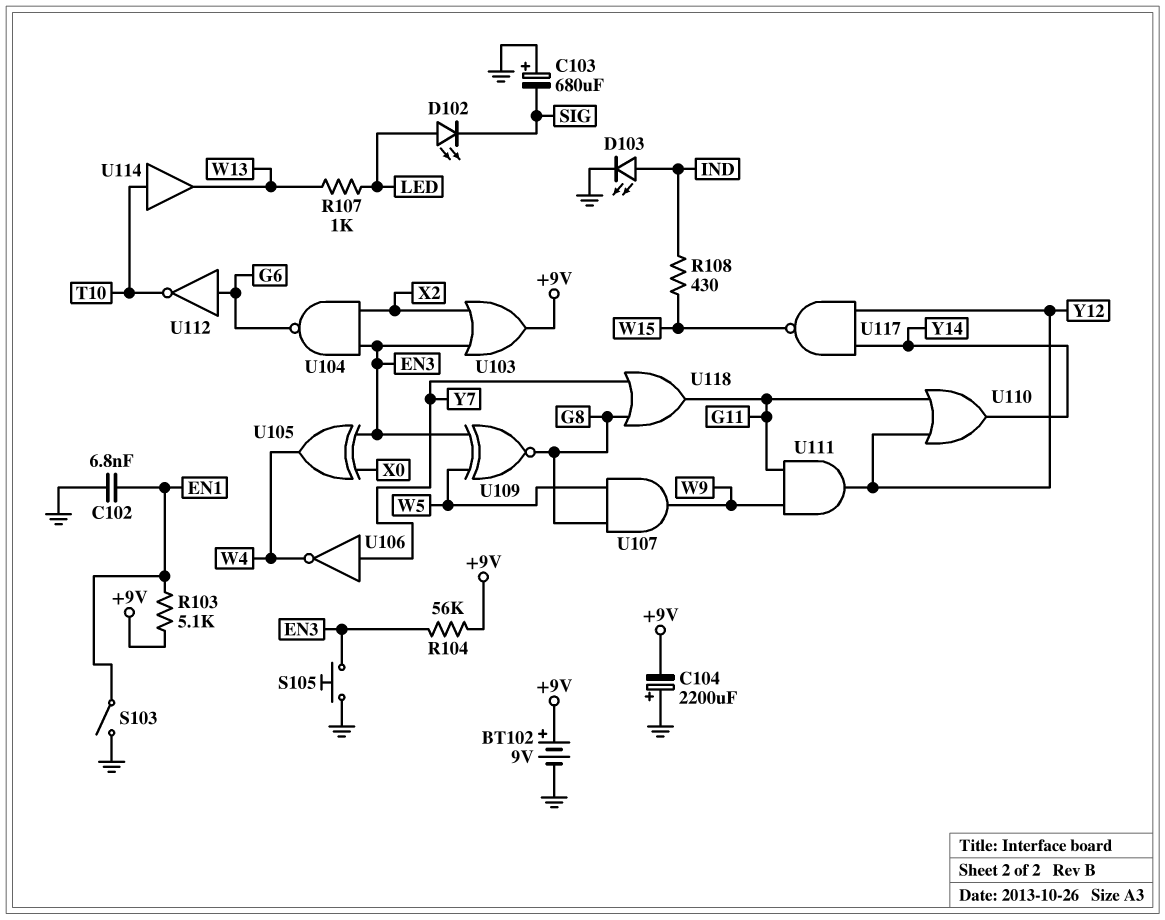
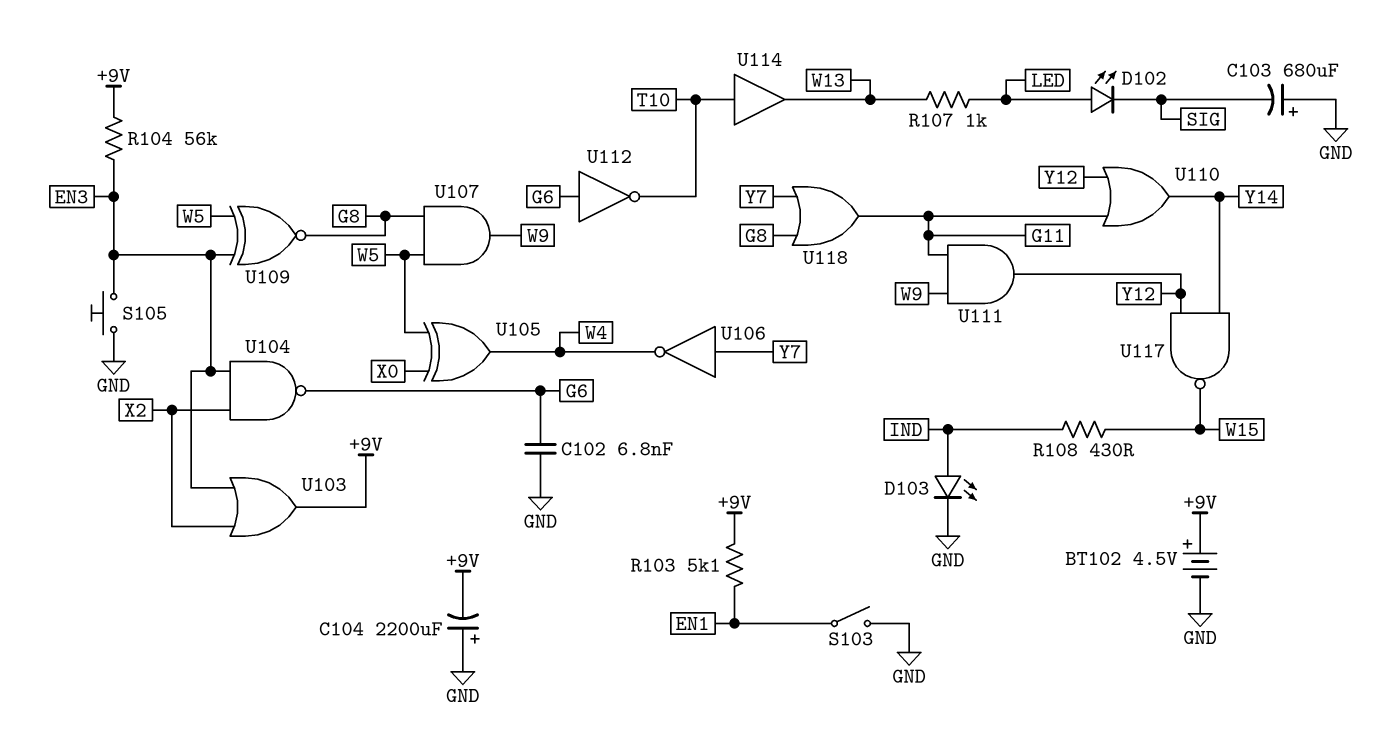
BT102: 9V (plus +9V, minus GND) -> 4.5V (plus +9V, minus GND)
C102: 6.8nF (EN1, GND) -> 6.8nF (G6, GND)
U105: XOR (in EN3, in X0, out W4) -> XOR (in W5, in X0, out W4)

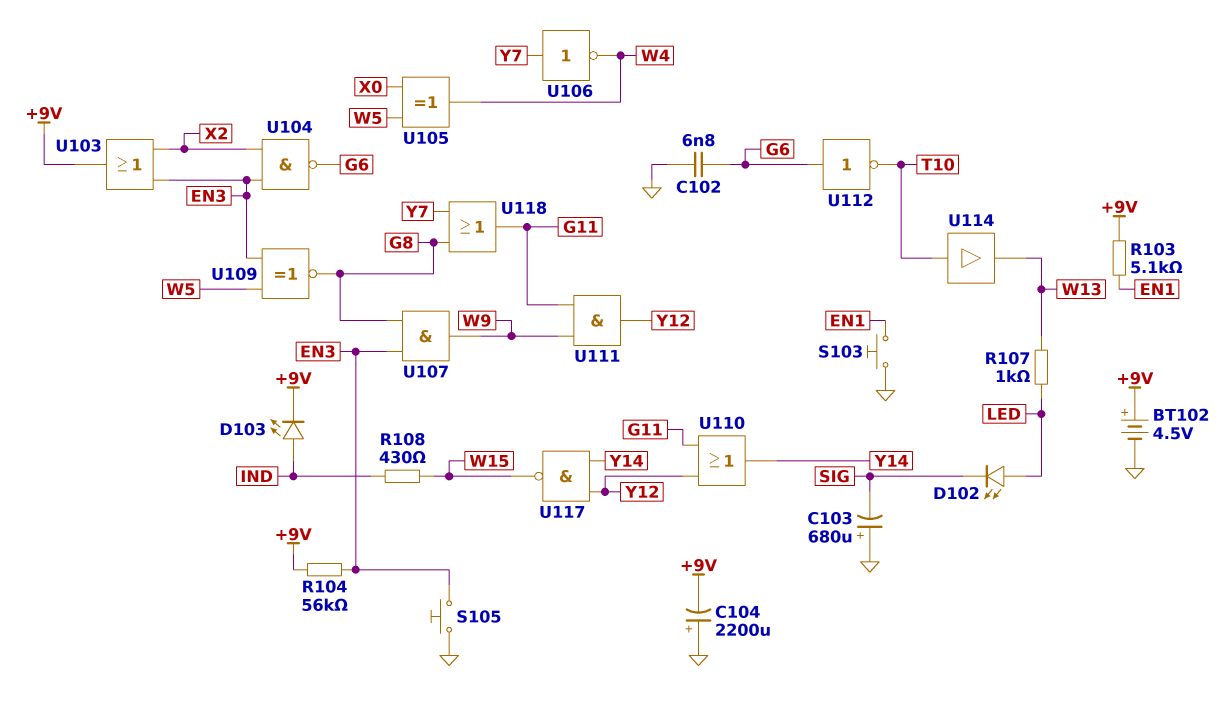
D103: LED (A IND, K GND) -> LED (A IND, K +9V)
S103: switch (EN1, GND) -> button (EN1, GND)
U107: AND (in G8, in W5, out W9) -> AND (in EN3, in G8, out W9)

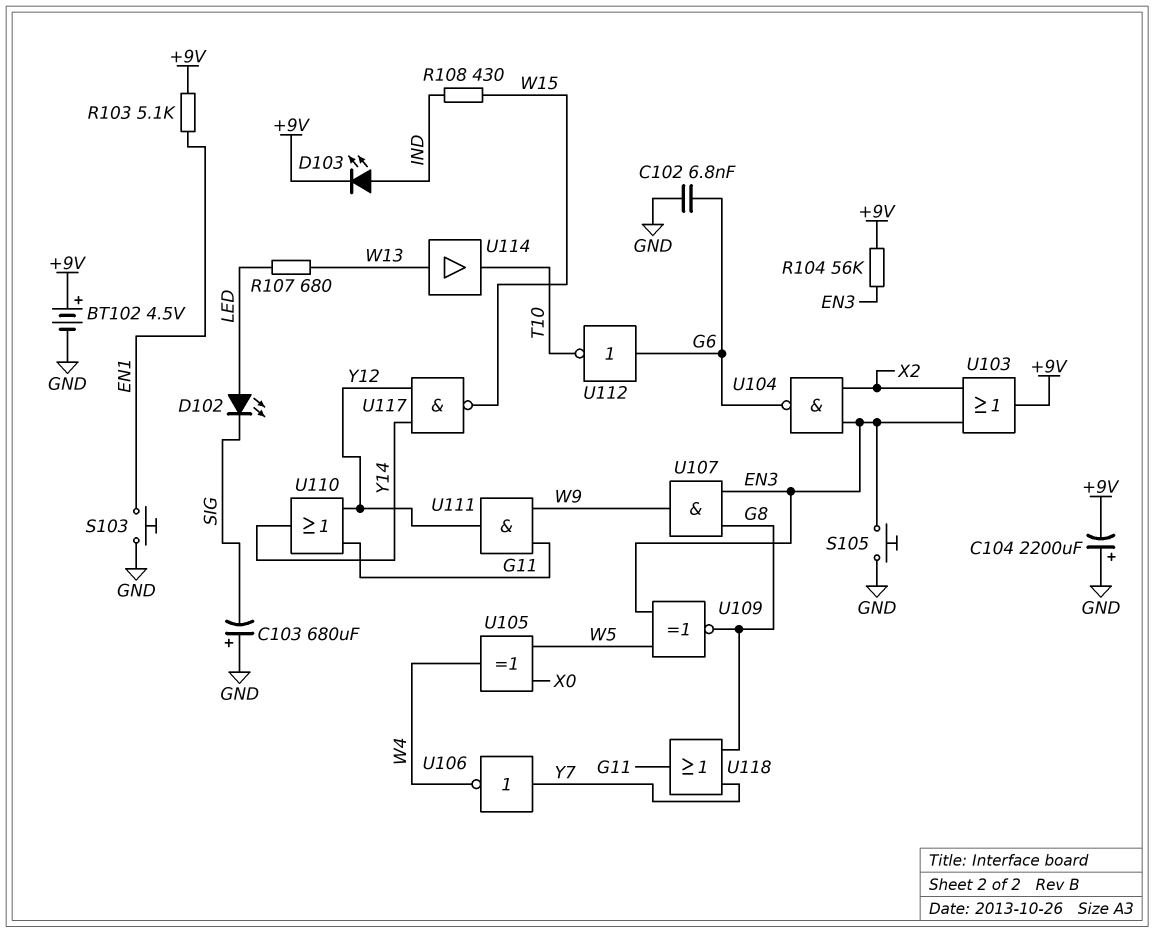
R107: 1k (LED, W13) -> 680 (LED, W13)
U114: buffer (in T10, out W13) -> buffer (in W13, out T10)

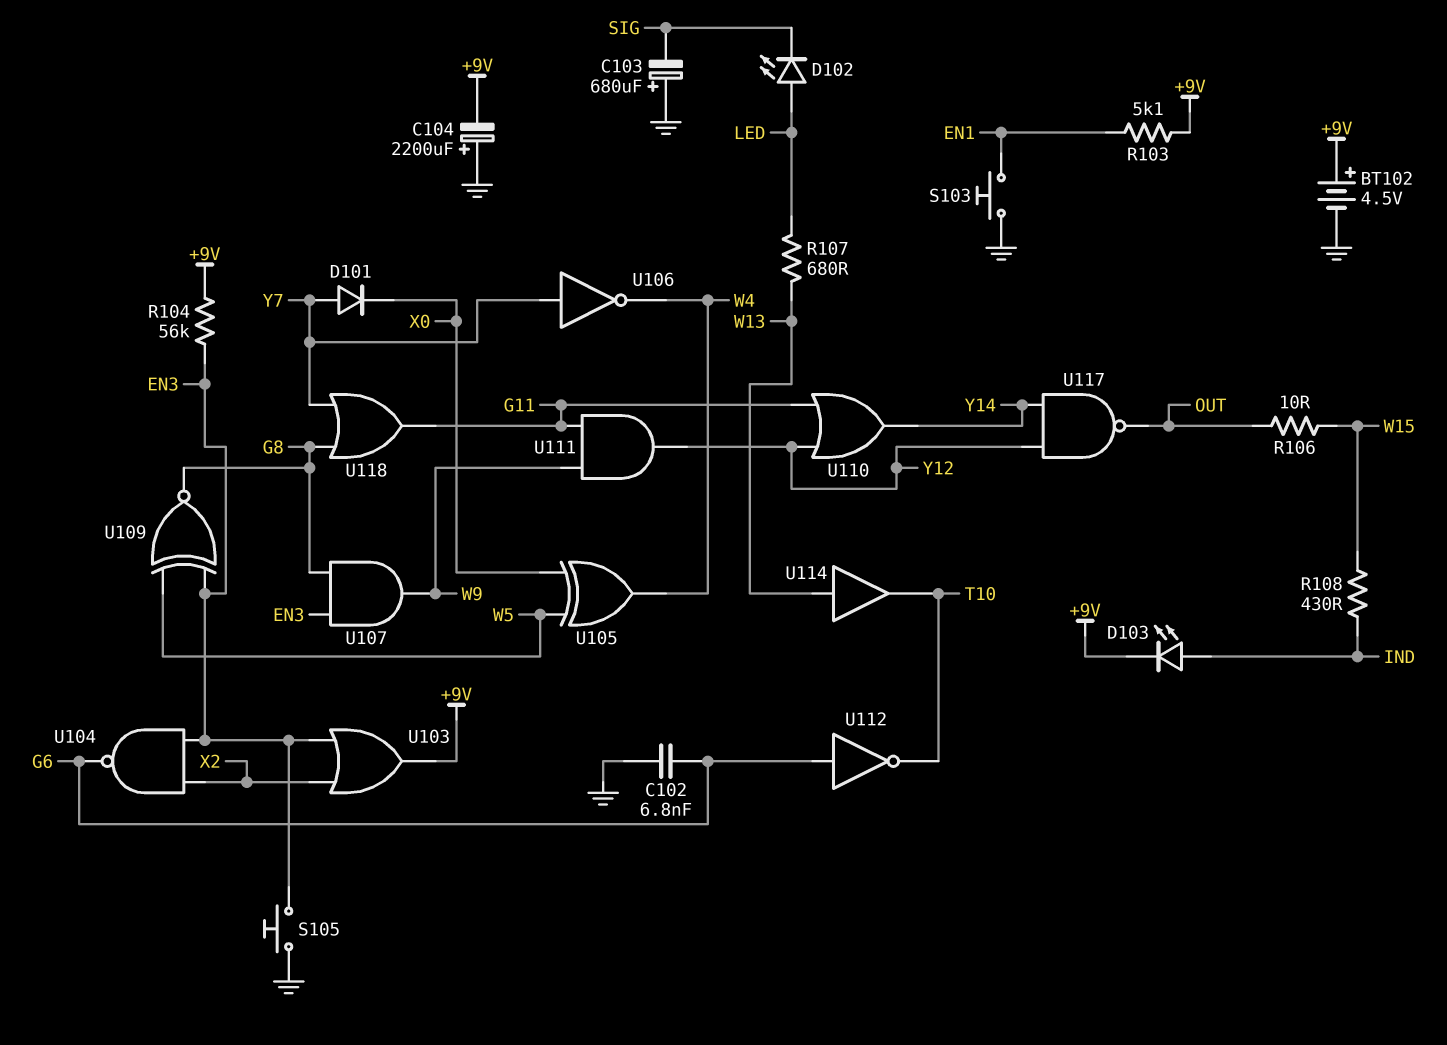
D101: none -> diode (A Y7, K X0)
R106: none -> 10 (OUT, W15)
U117: NAND (in Y12, in Y14, out W15) -> NAND (in Y12, in Y14, out OUT)

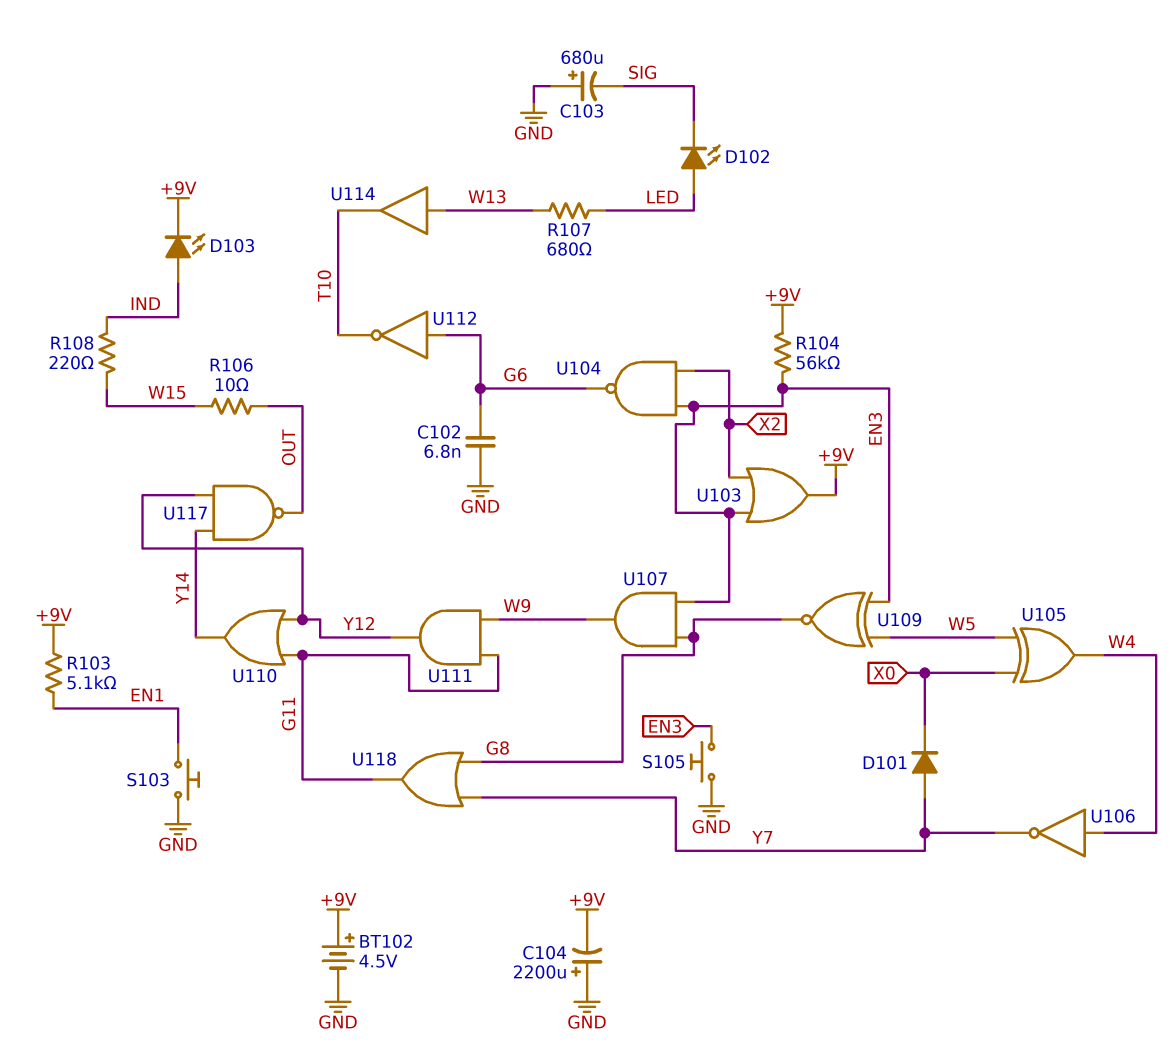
R108: 430 (IND, W15) -> 220 (IND, W15)
U106: NOT (in Y7, out W4) -> NOT (in W4, out Y7)

